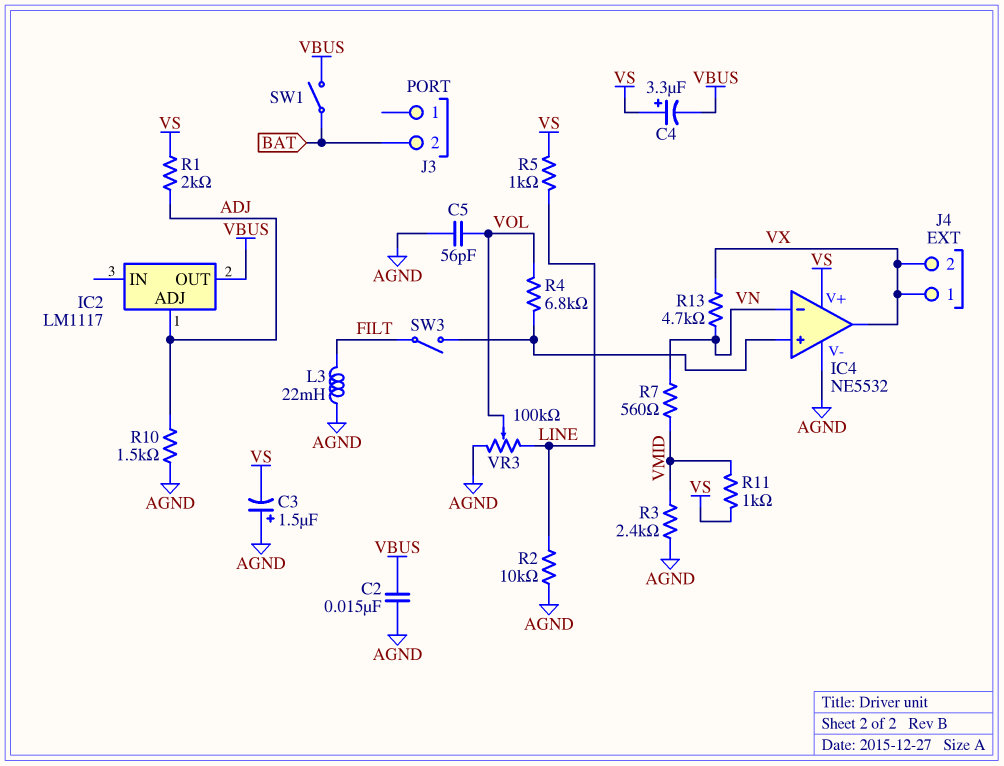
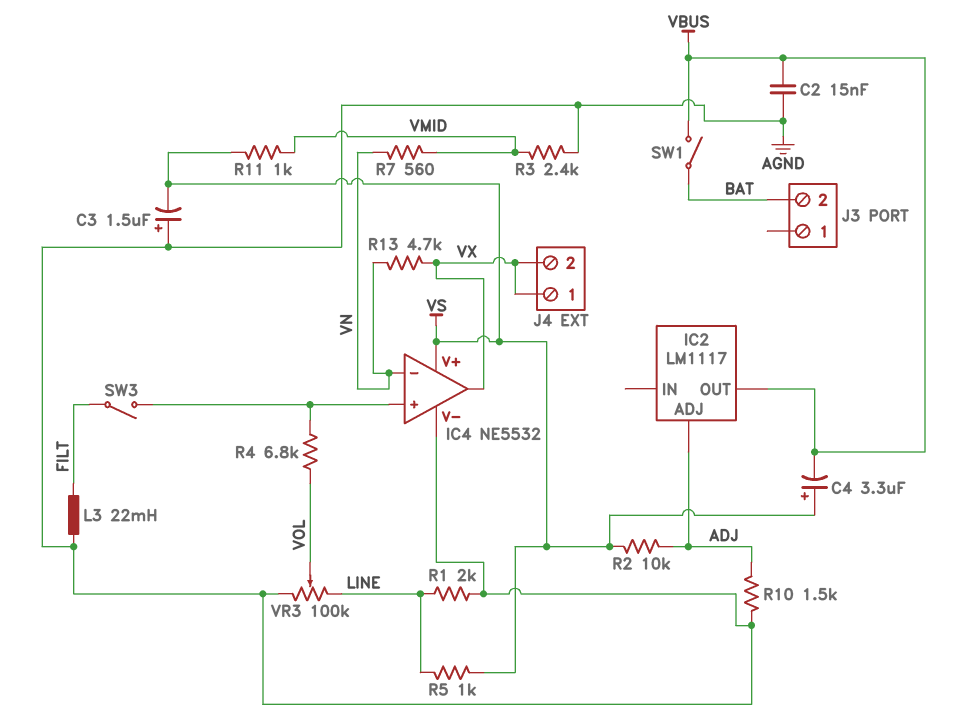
C5: 56pF (AGND, VOL) -> none
R1: 2k (ADJ, VS) -> 2k (AGND, LINE)
R2: 10k (AGND, LINE) -> 10k (ADJ, VS)

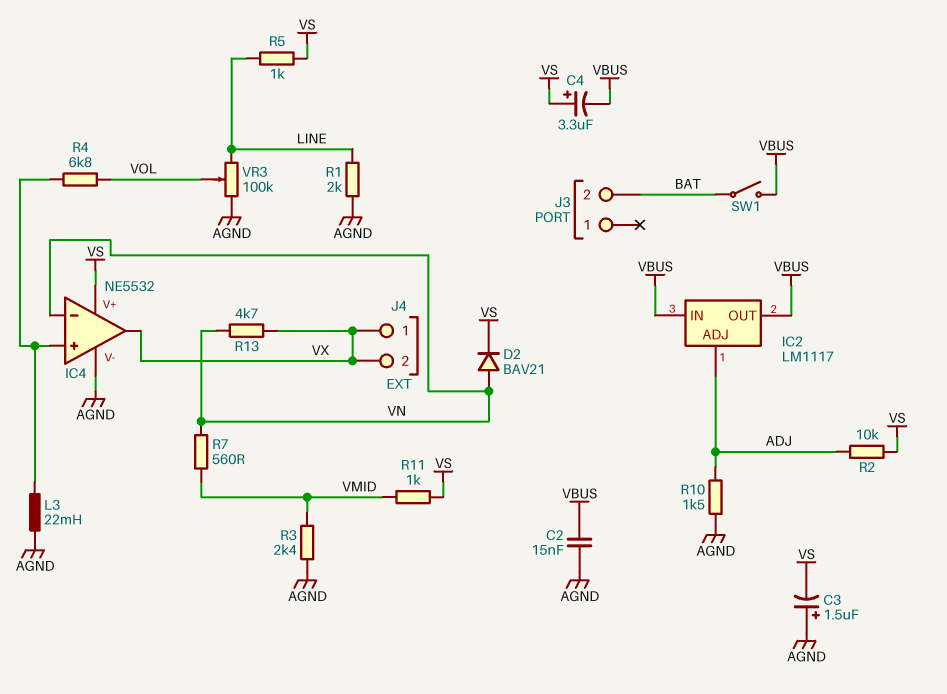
D2: none -> diode BAV21 (A VN, K VS)
IC2 pin IN: none -> VBUS
L3: 22mH (AGND, FILT) -> 22mH (AGND, IC4/in+)
SW3: switch (FILT, IC4/in+) -> none

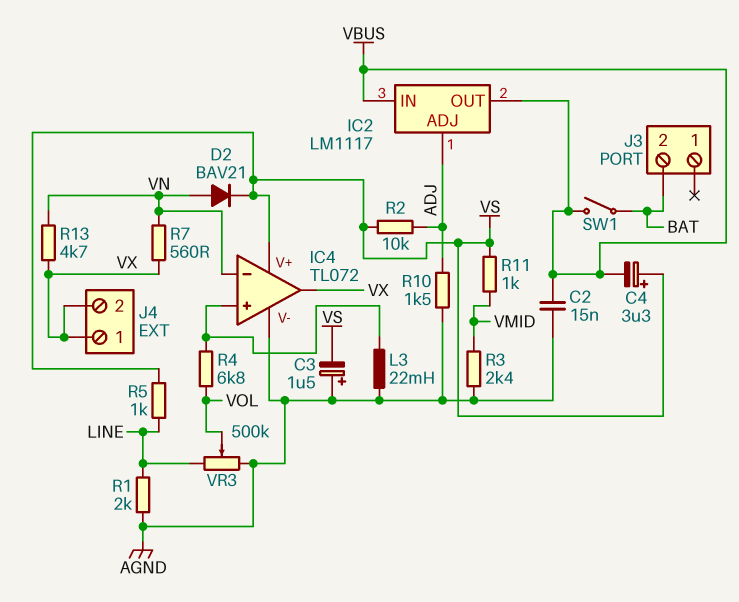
IC4: NE5532 -> TL072
R7: 560 (VMID, VN) -> 560 (VN, VX)
VR3: 100k (AGND, LINE, wiper VOL) -> 500k (AGND, LINE, wiper VOL)

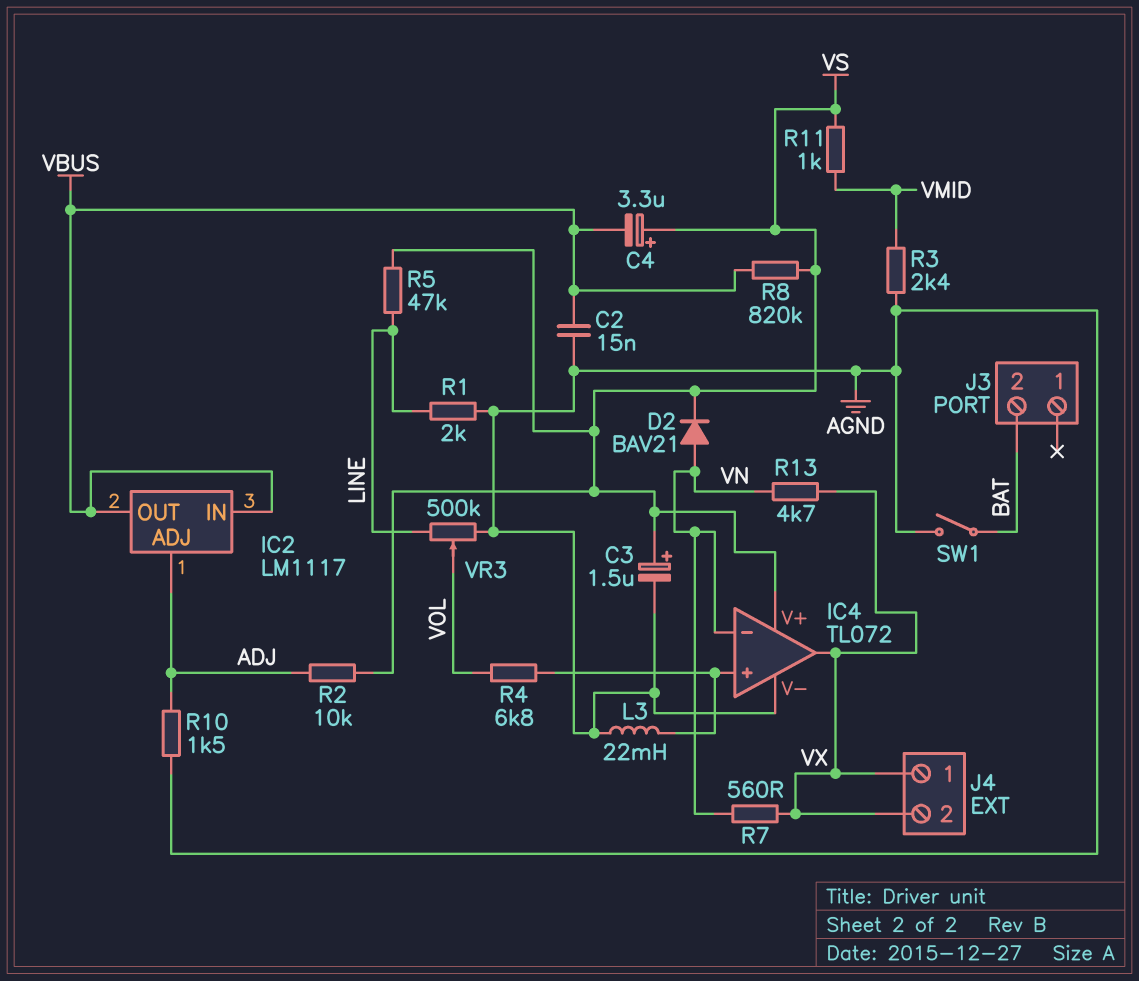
C3: 1.5uF (plus AGND, minus VS) -> 1.5uF (plus VS, minus AGND)
R5: 1k (LINE, VS) -> 47k (LINE, VS)
R8: none -> 820k (VBUS, VS)
SW1: switch (BAT, VBUS) -> switch (AGND, BAT)

